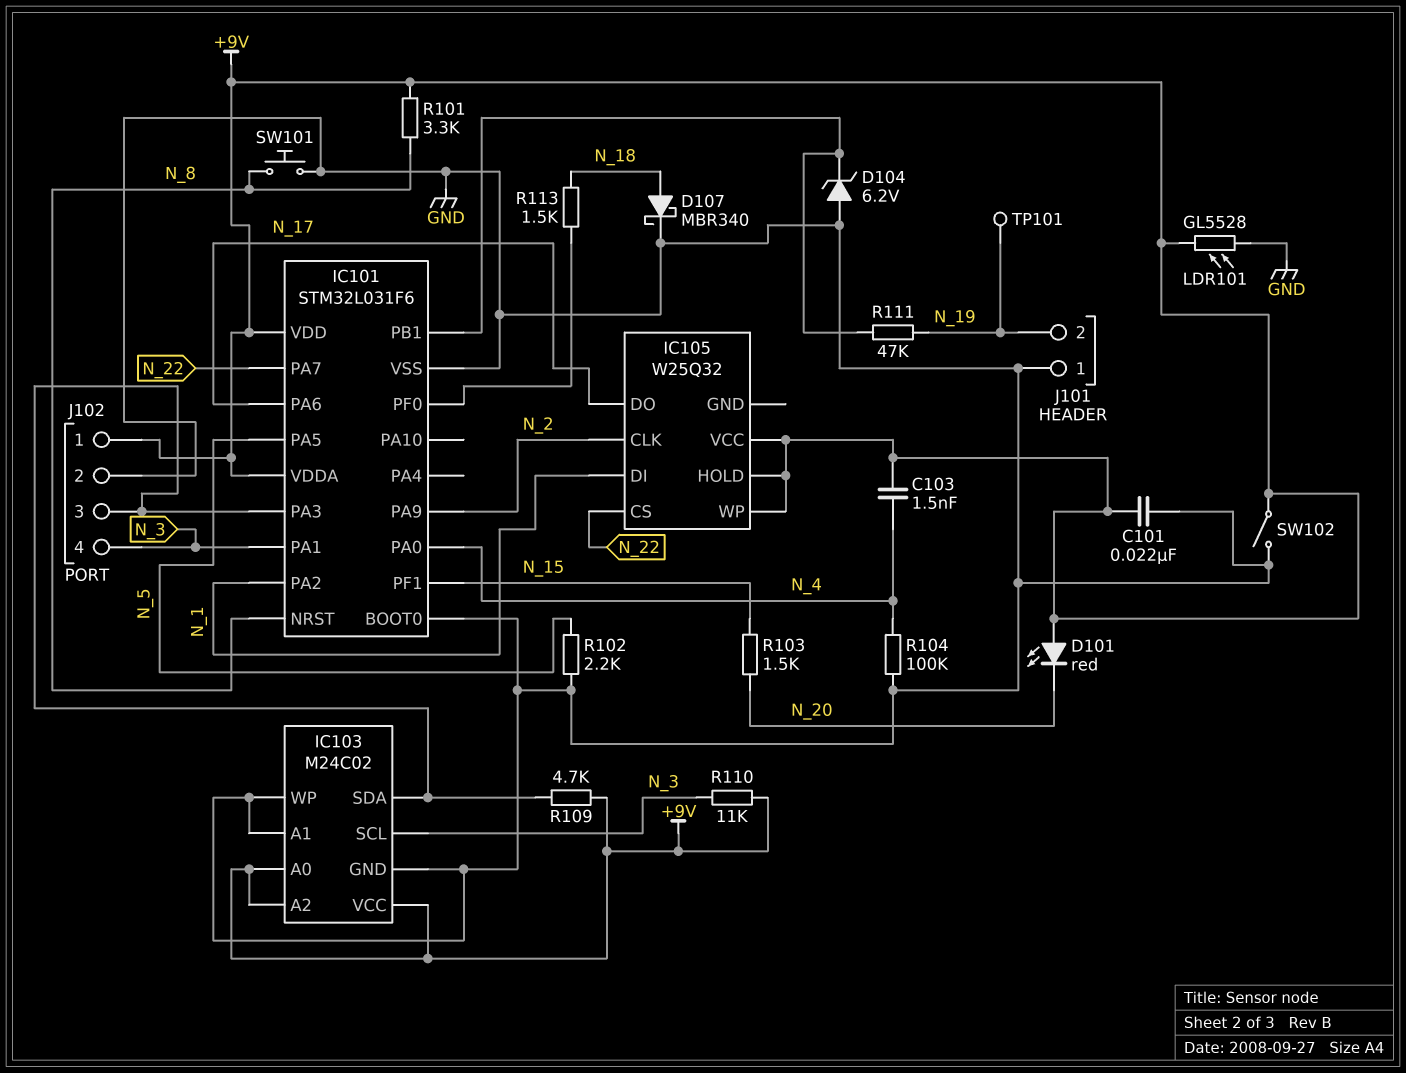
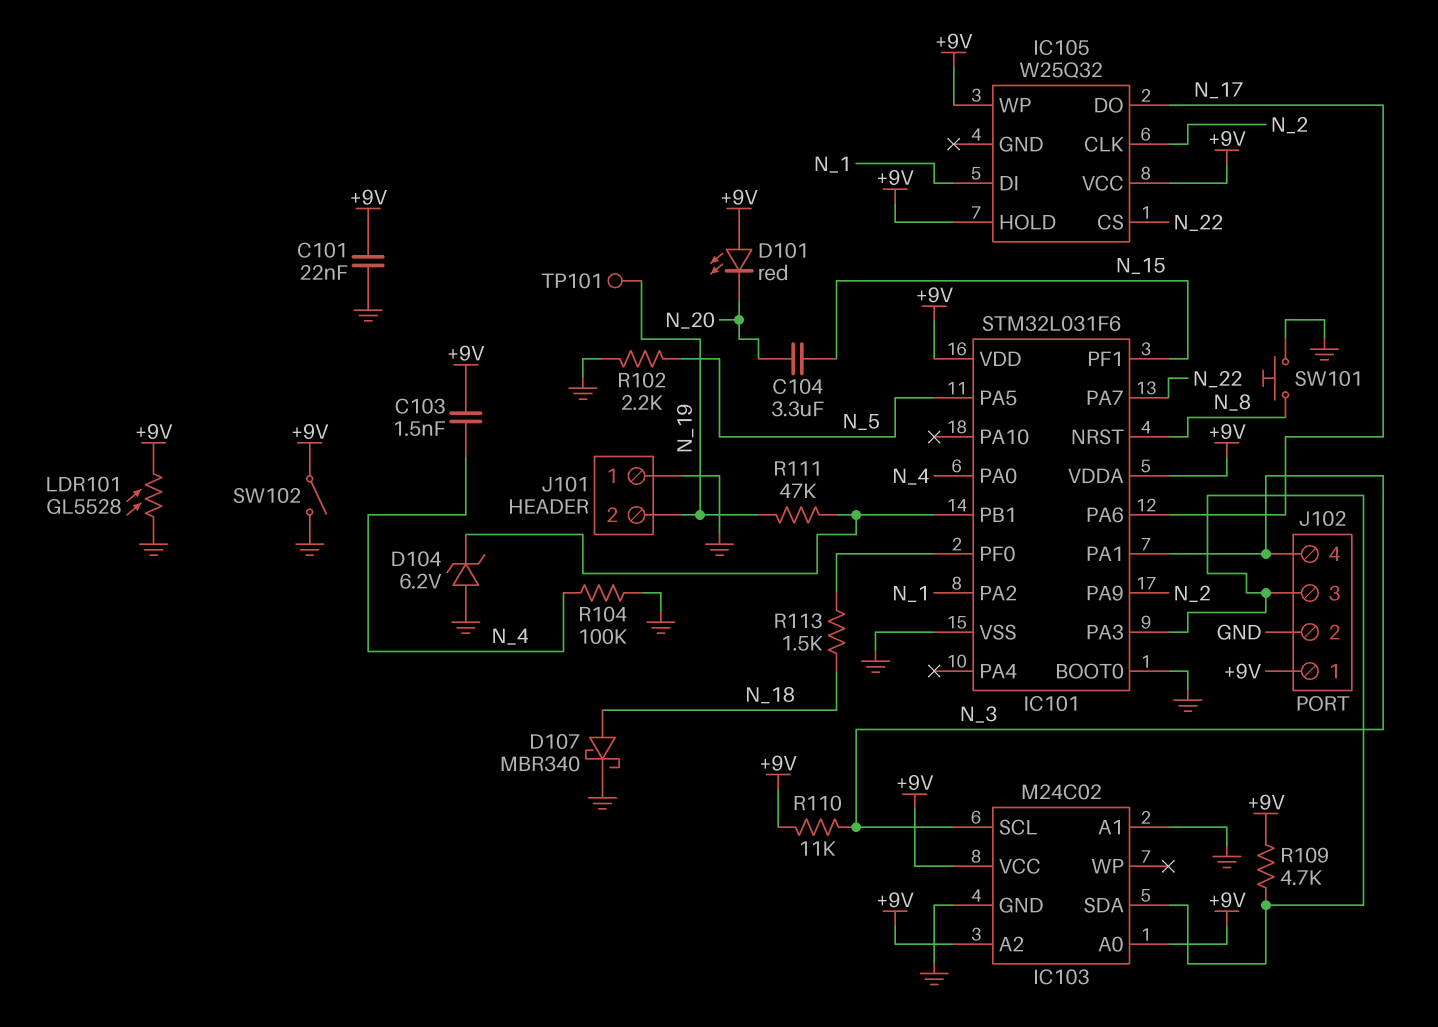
C104: none -> 3.3uF (N_15, N_20)
IC103 pin WP: GND -> none
R101: 3.3k (+9V, N_8) -> none
R103: 1.5k (N_15, N_20) -> none

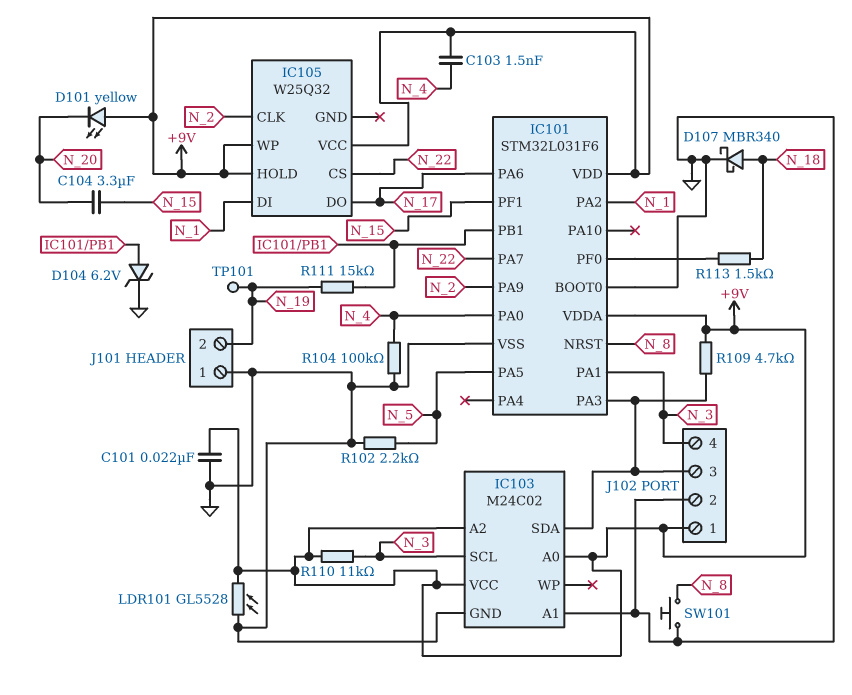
D101: LED red (A +9V, K N_20) -> LED yellow (A +9V, K N_20)
D104: zener 6.2V (A GND, K IC101/PB1) -> zener 6.2V (A IC101/PB1, K GND)
R111: 47k (IC101/PB1, N_19) -> 15k (IC101/PB1, N_19)
SW102: switch (+9V, GND) -> none

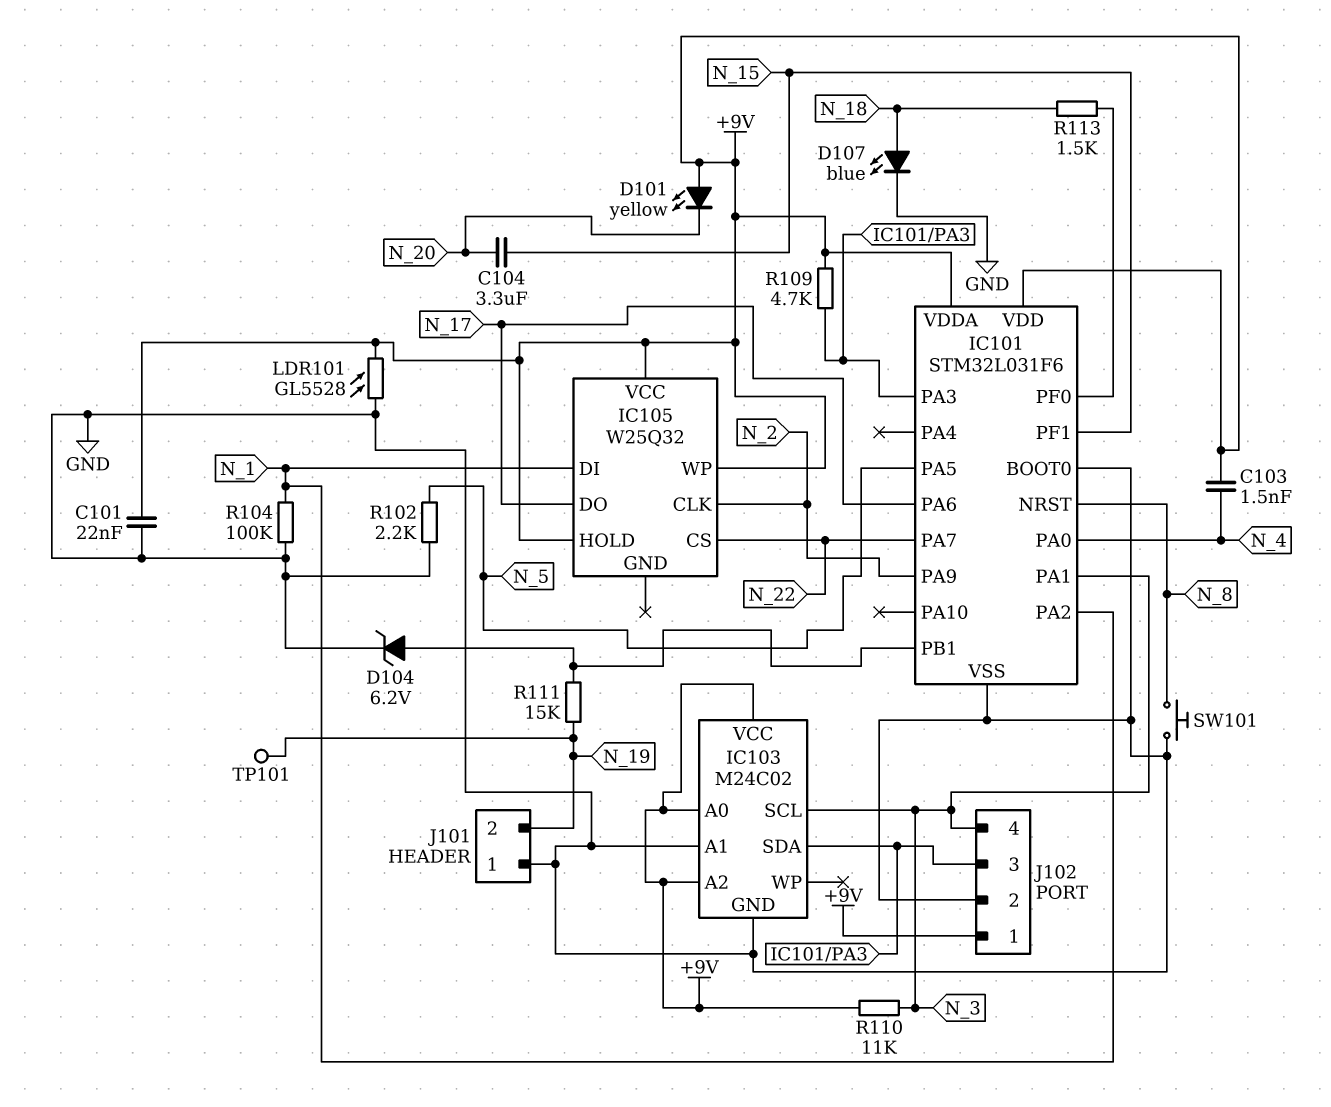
D107: schottky MBR340 (A N_18, K GND) -> LED blue (A N_18, K GND)
R104: 100k (GND, N_4) -> 100k (GND, N_1)

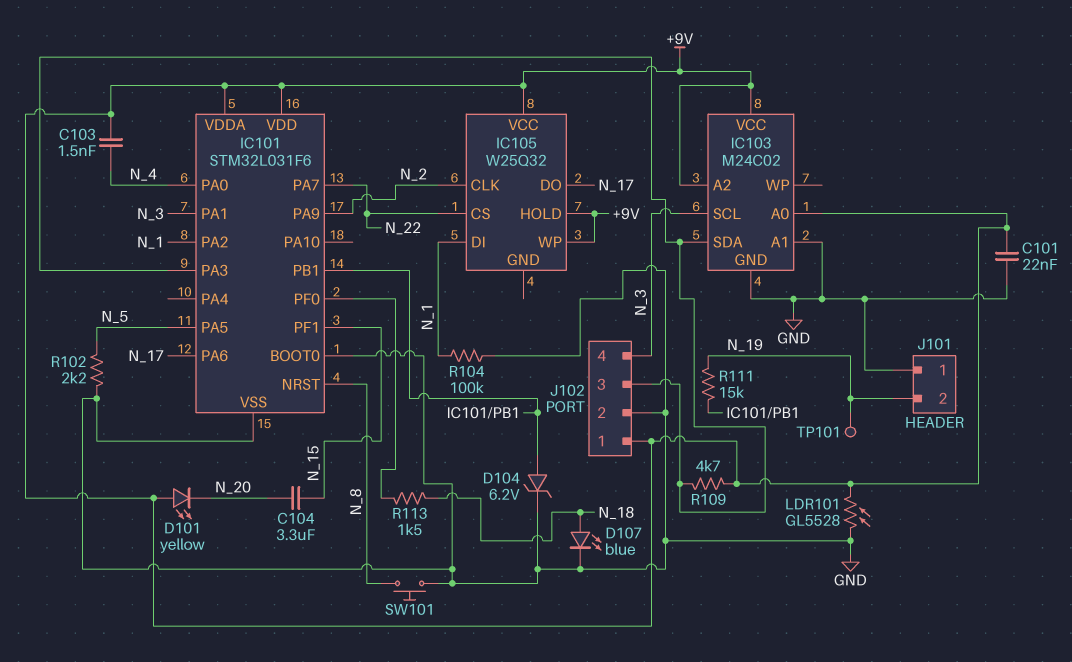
R110: 11k (+9V, N_3) -> none

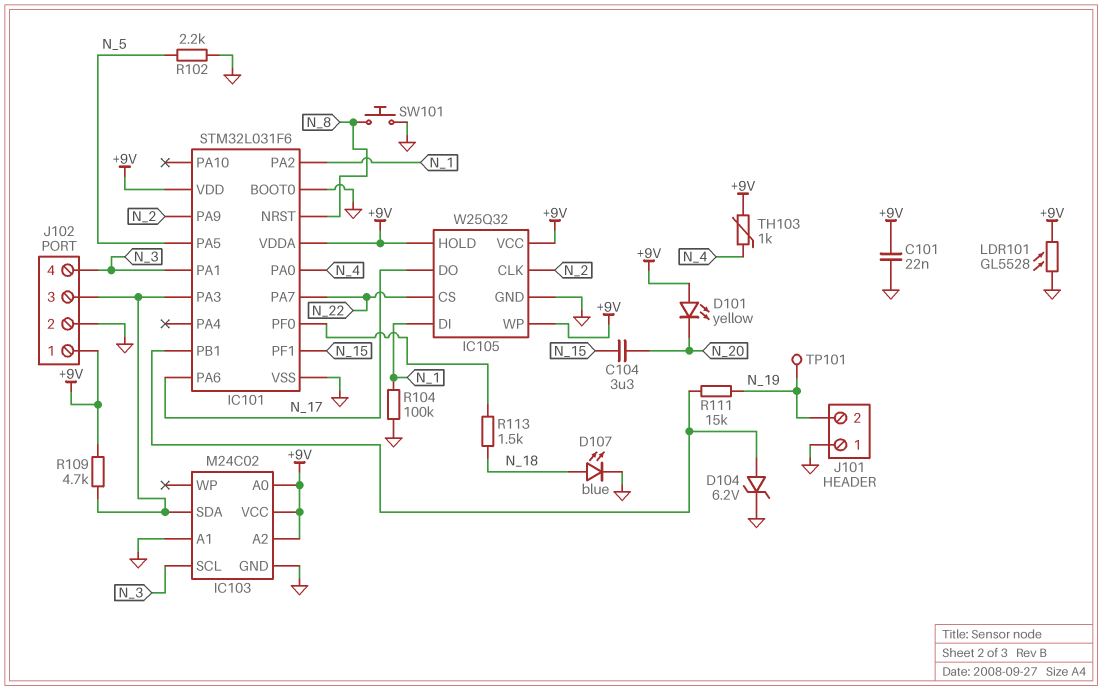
C103: 1.5nF (+9V, N_4) -> none
IC105 pin GND: none -> GND
TH103: none -> 1k (+9V, N_4)

